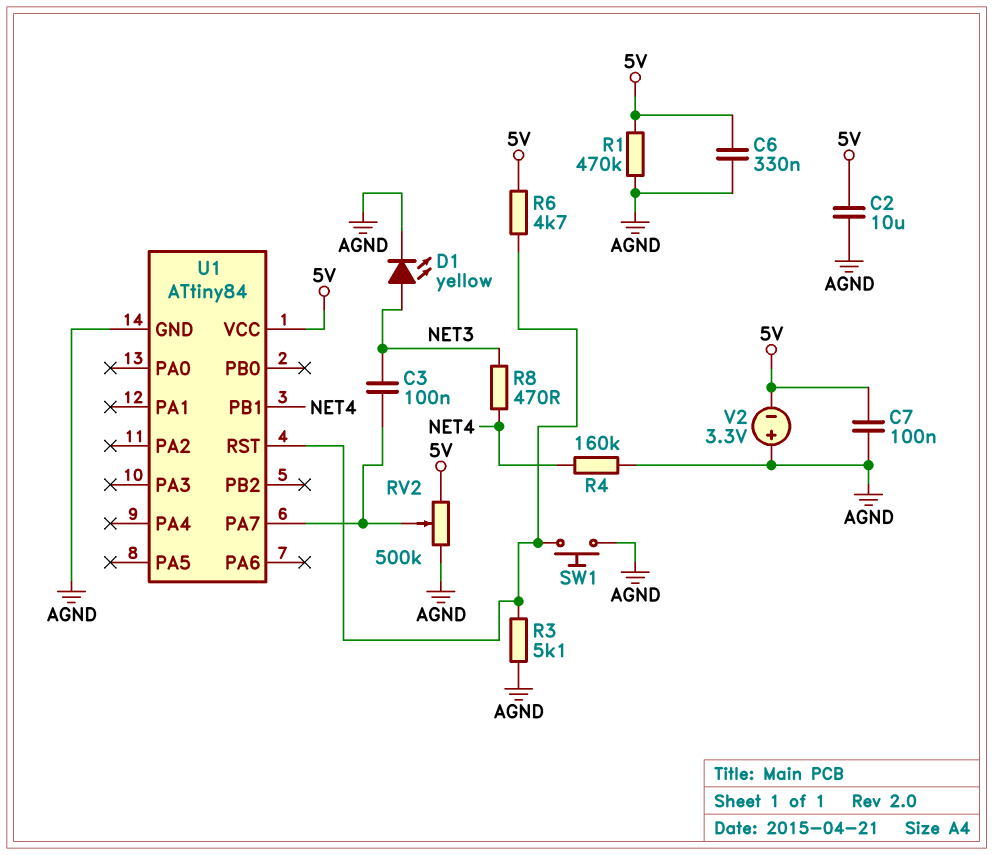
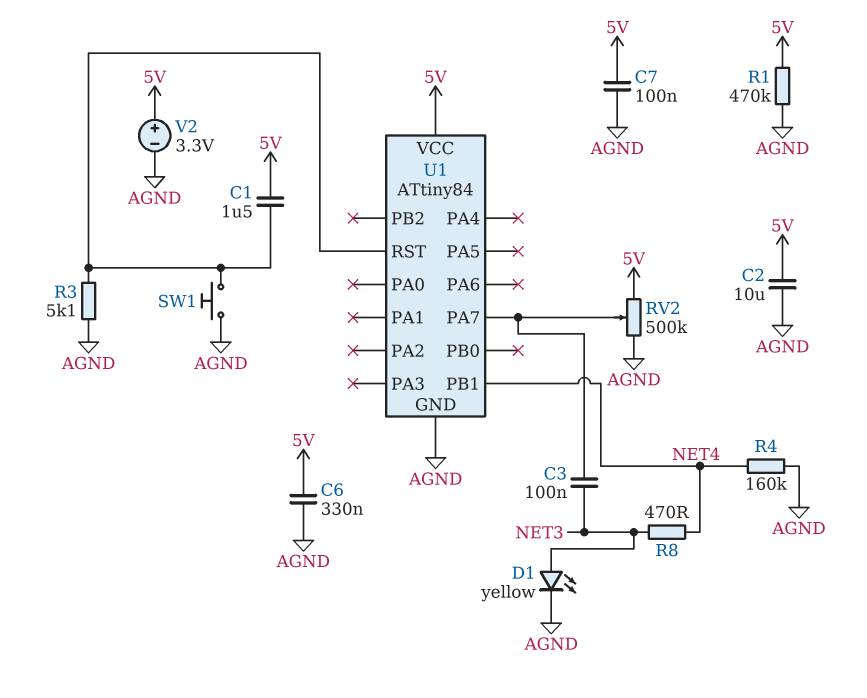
C1: none -> 1.5uF (5V, U1/RST)
R6: 4.7k (5V, U1/RST) -> none
V2: 3.3V (plus AGND, minus 5V) -> 3.3V (plus 5V, minus AGND)

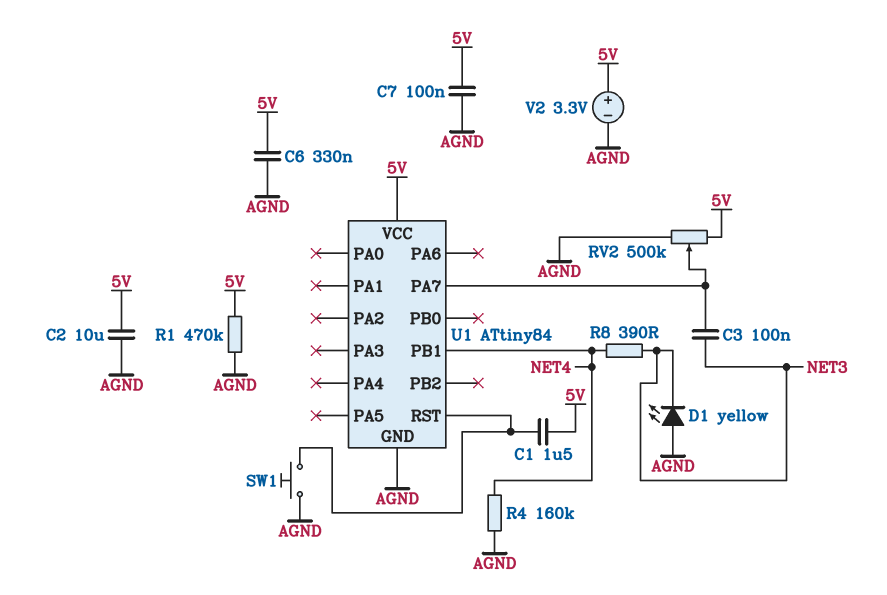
D1: LED yellow (A NET3, K AGND) -> LED yellow (A AGND, K NET3)
R3: 5.1k (AGND, U1/RST) -> none
R8: 470 (NET3, NET4) -> 390 (NET3, NET4)

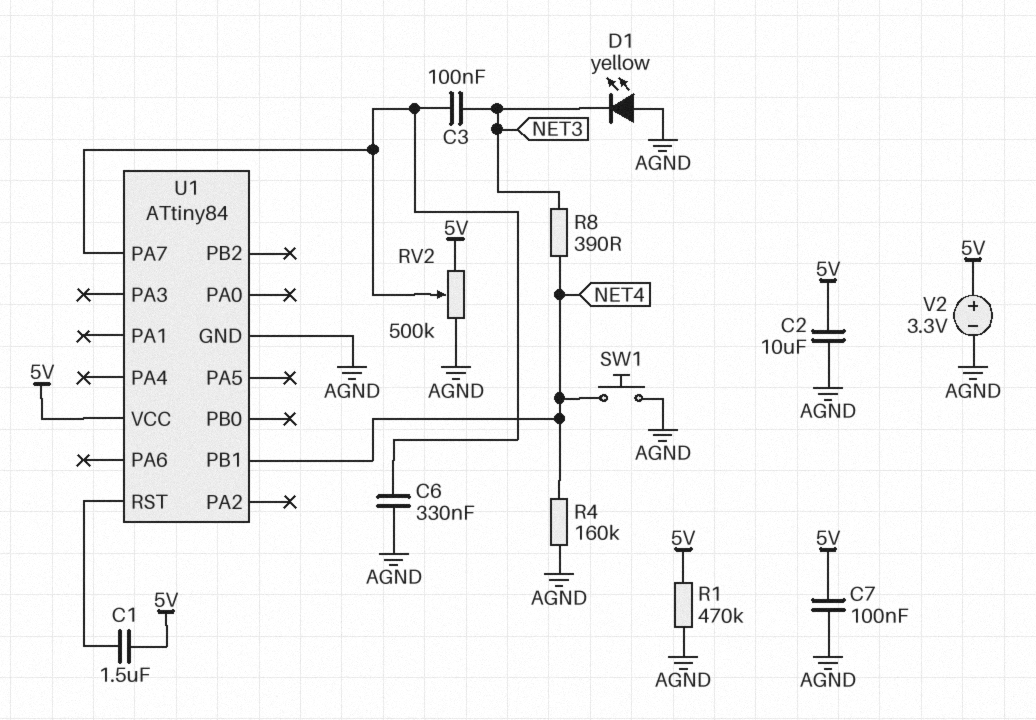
C6: 330nF (5V, AGND) -> 330nF (AGND, U1/PA7)
SW1: button (AGND, U1/RST) -> button (AGND, NET4)

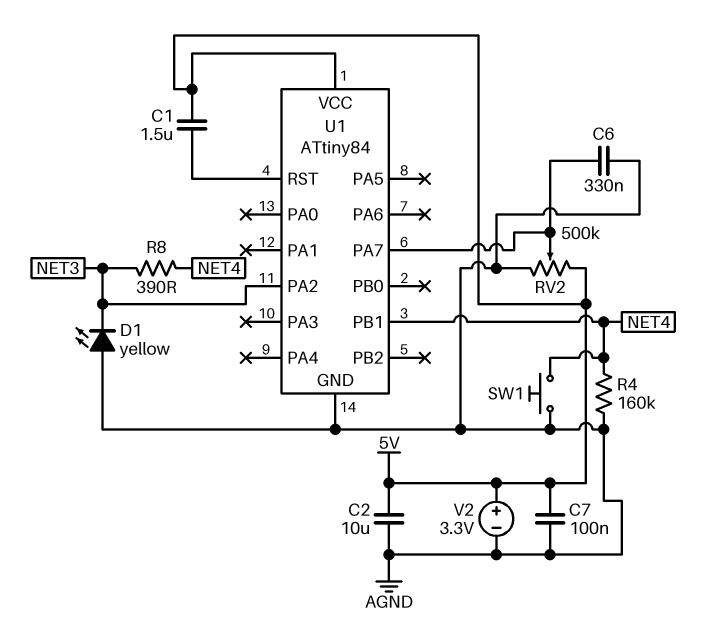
C3: 100nF (NET3, U1/PA7) -> none
R1: 470k (5V, AGND) -> none
U1 pin PA2: none -> NET3

